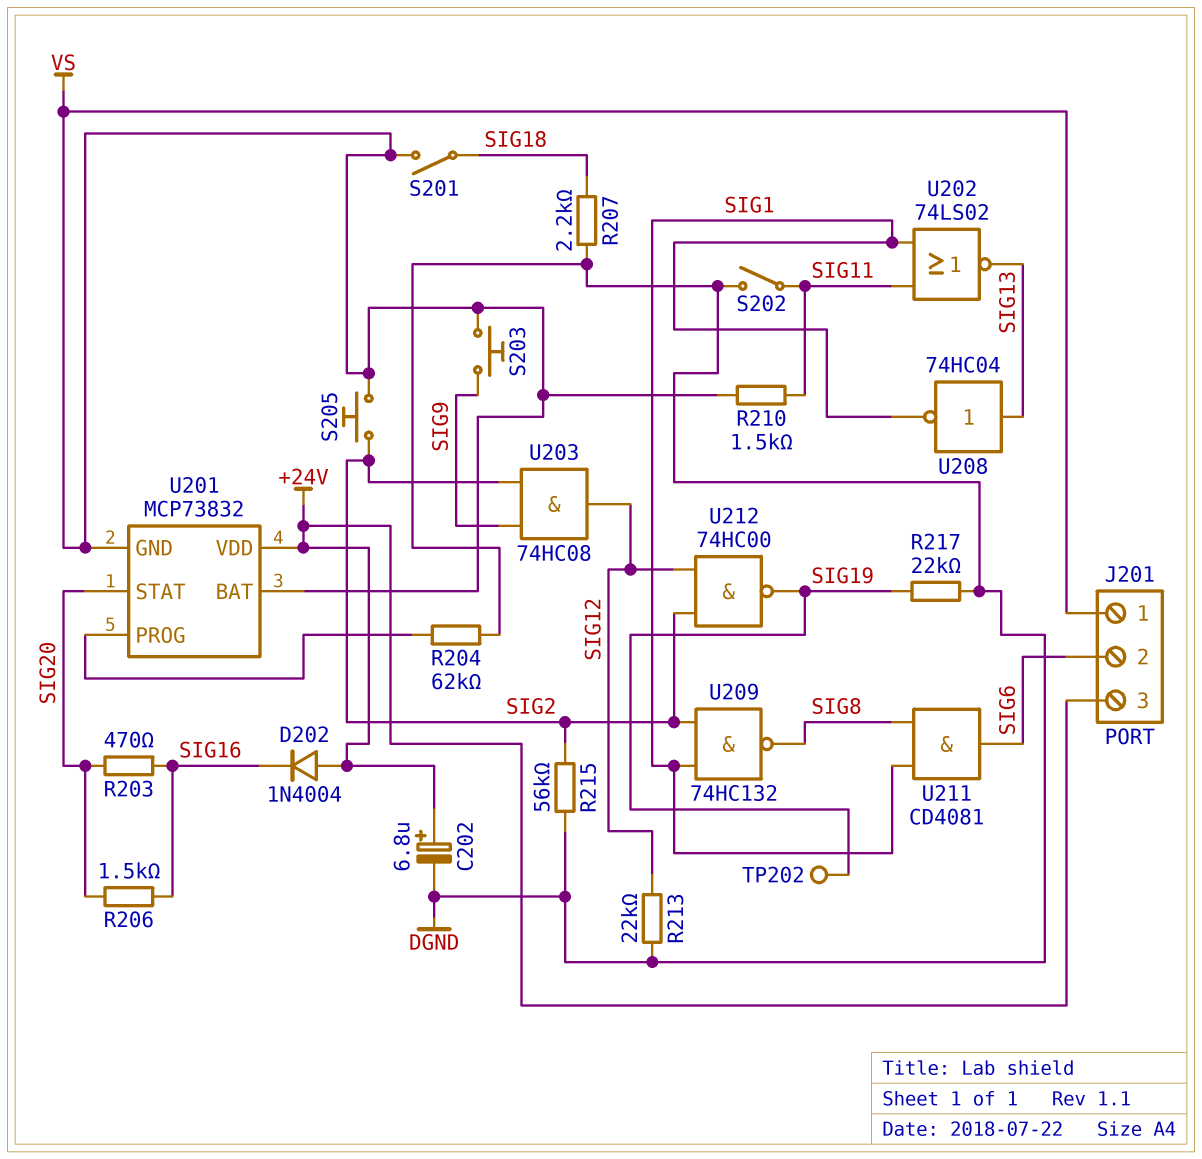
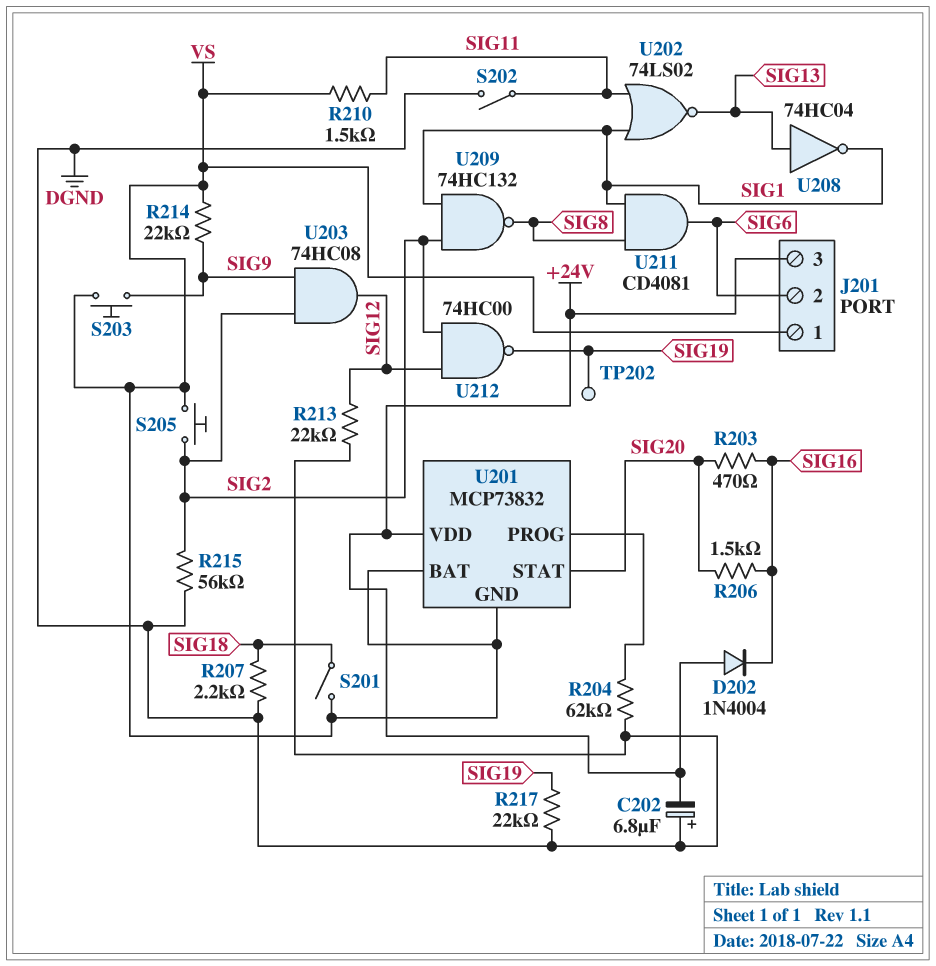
C202: 6.8uF (plus +24V, minus DGND) -> 6.8uF (plus DGND, minus +24V)
R214: none -> 22k (SIG9, VS)

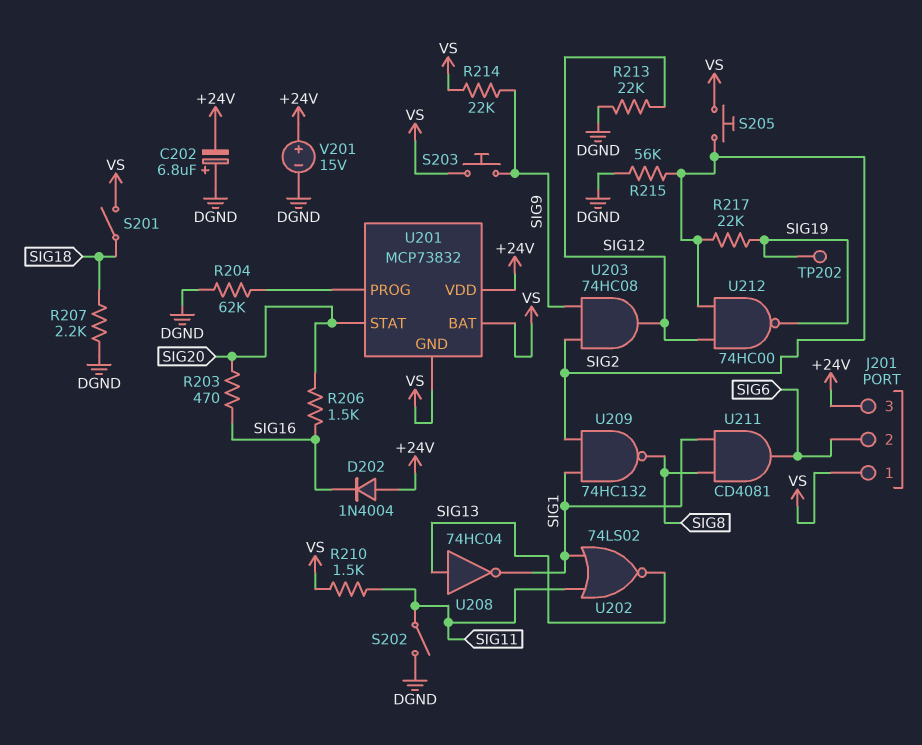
R217: 22k (DGND, SIG19) -> 22k (SIG2, SIG19)
V201: none -> 15V (plus +24V, minus DGND)

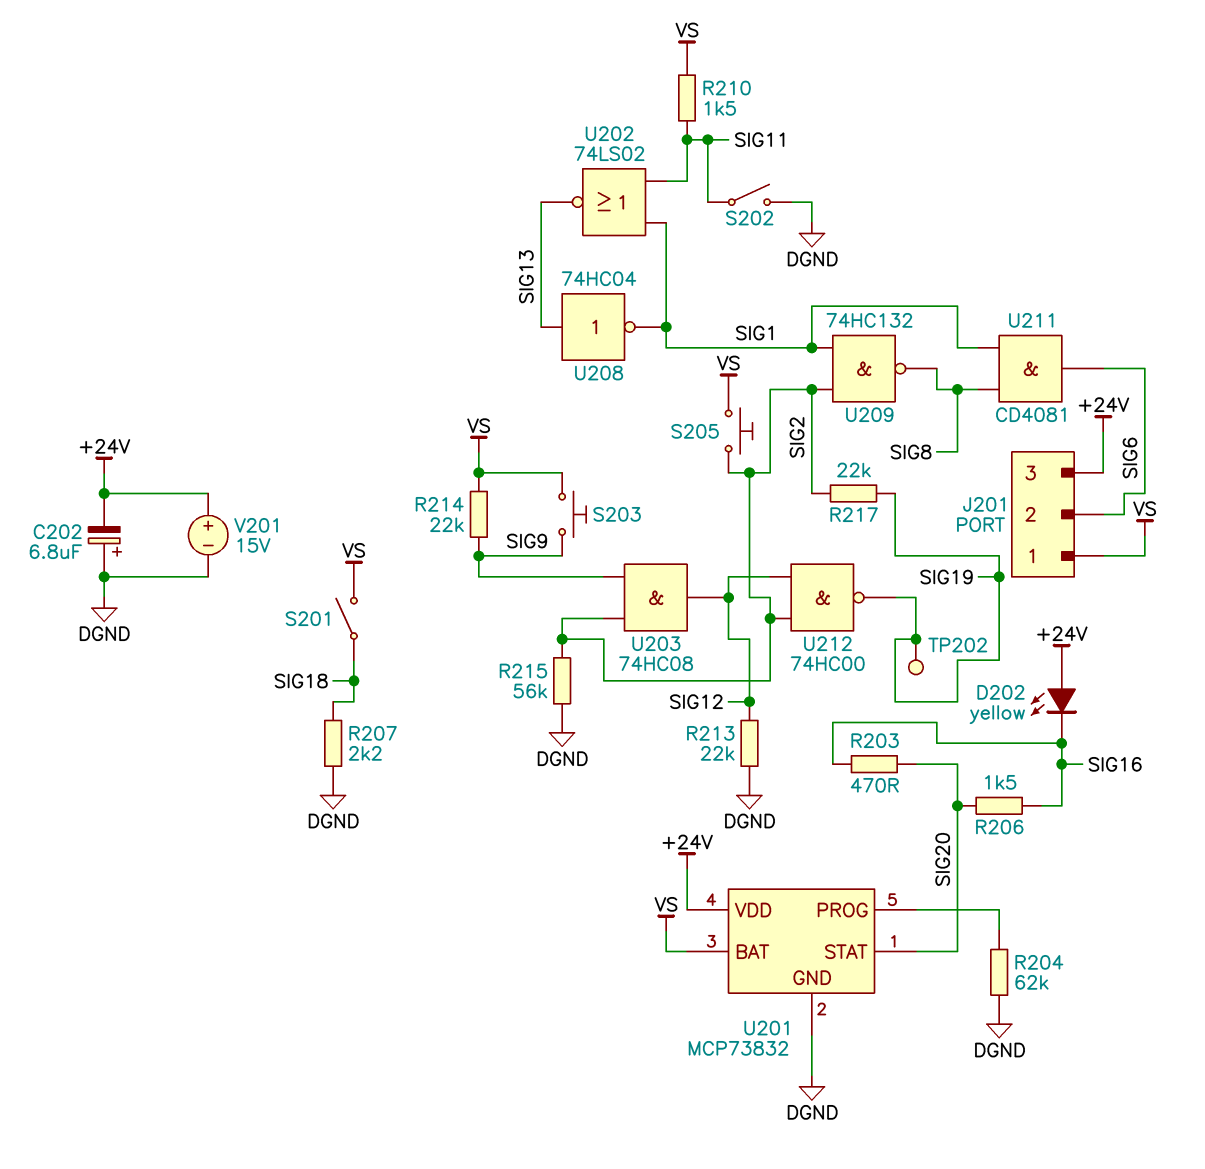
D202: diode 1N4004 (A +24V, K SIG16) -> LED yellow (A +24V, K SIG16)
U201 pin GND: VS -> DGND

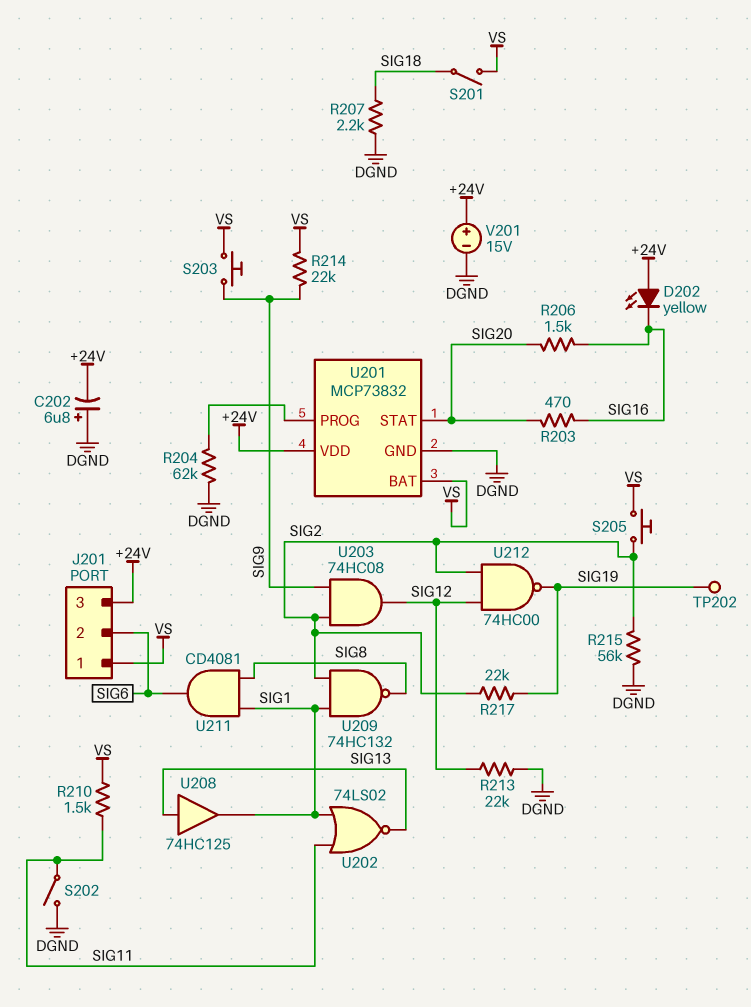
U208: NOT 74HC04 (in SIG13, out SIG1) -> buffer 74HC125 (in SIG13, out SIG1)

